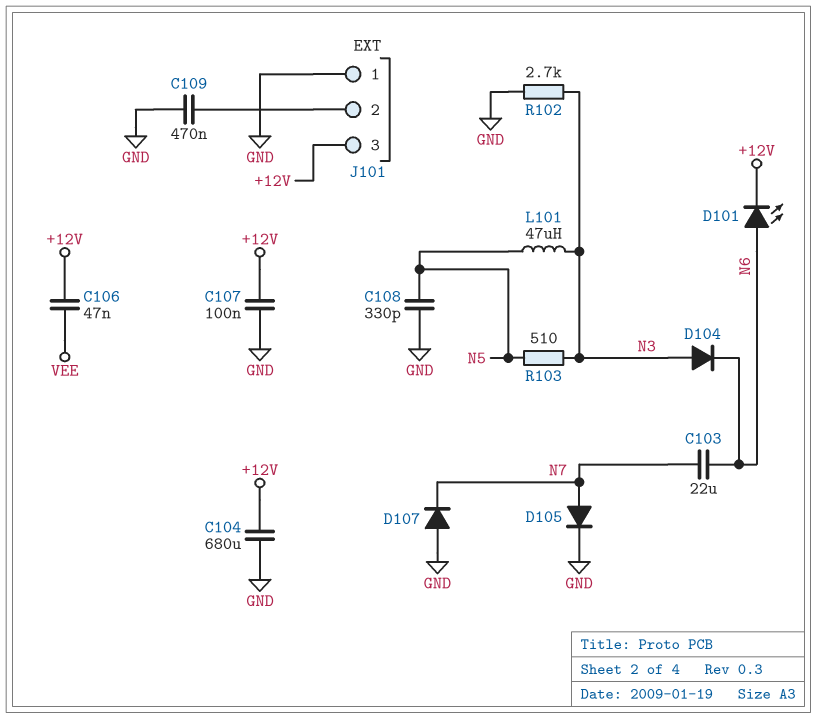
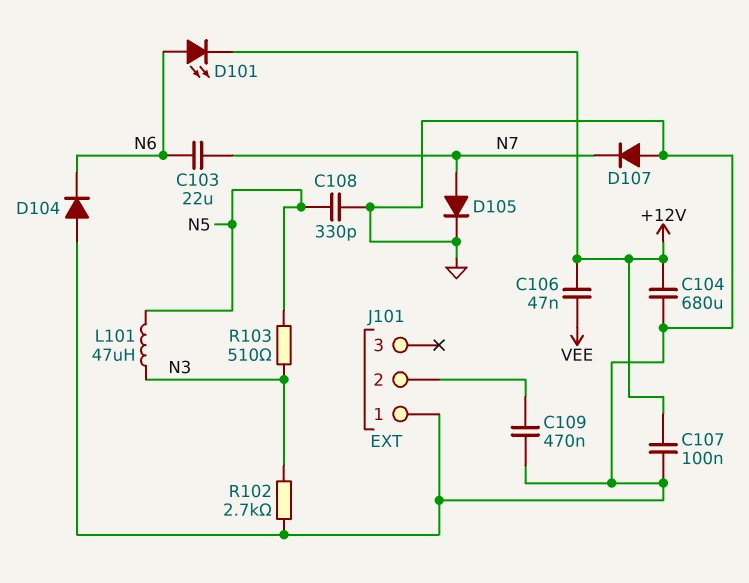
D104: diode (A N3, K N6) -> diode (A GND, K N6)
J101 pin 3: +12V -> none

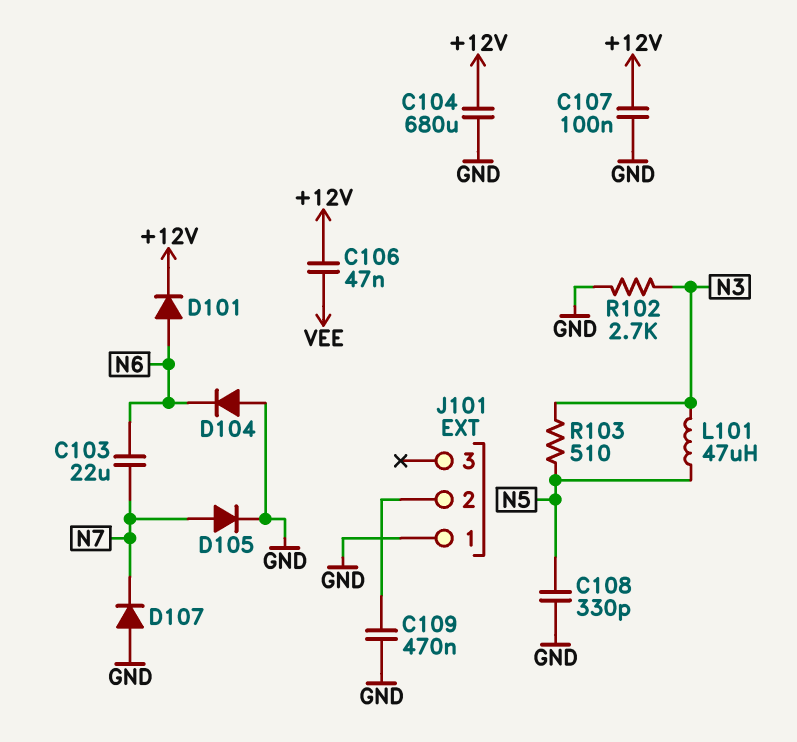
D101: LED (A N6, K +12V) -> diode (A N6, K +12V)

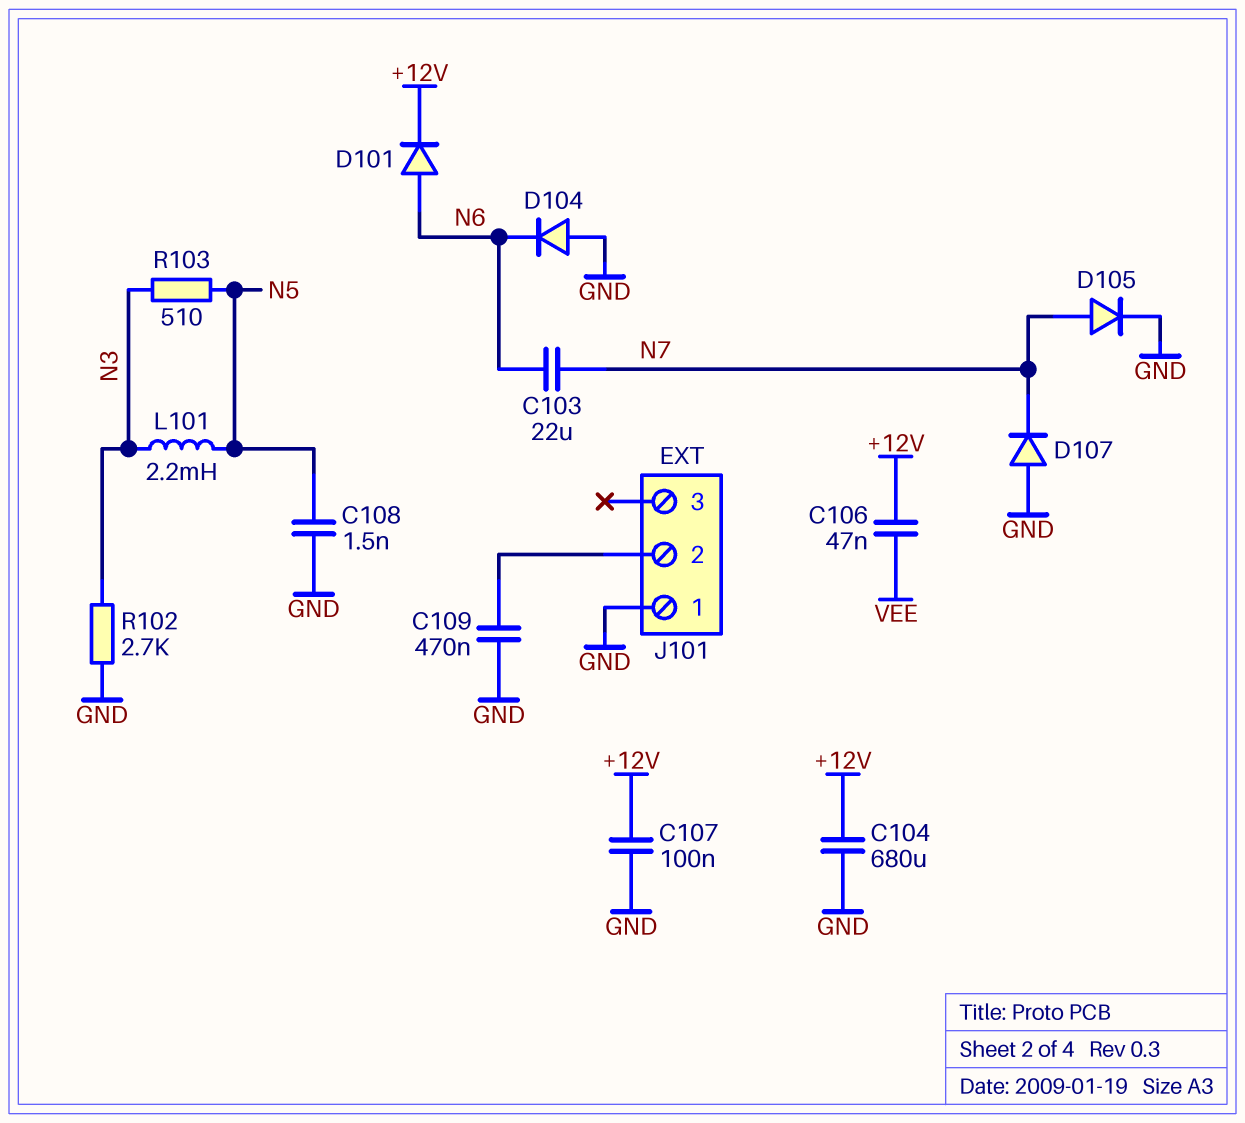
C108: 330pF (GND, N5) -> 1.5nF (GND, N5)
L101: 47uH (N3, N5) -> 2.2mH (N3, N5)

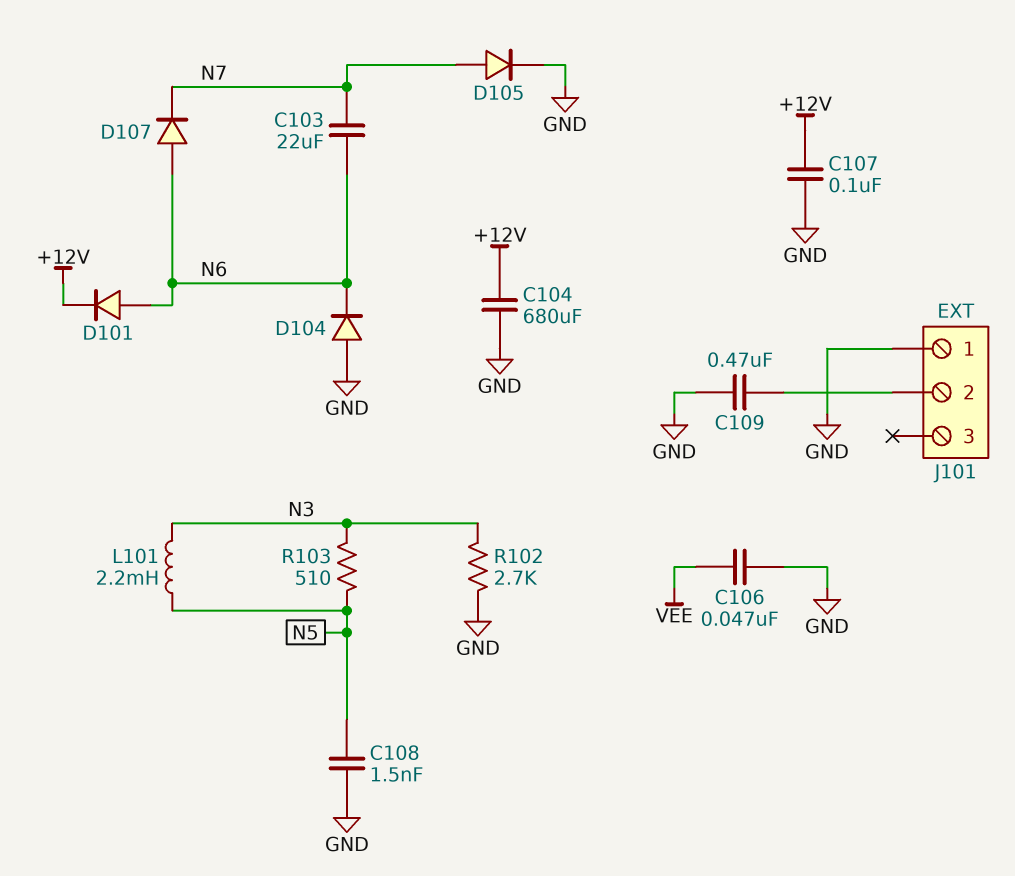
C106: 47nF (+12V, VEE) -> 47nF (GND, VEE)
D107: diode (A GND, K N7) -> diode (A N6, K N7)

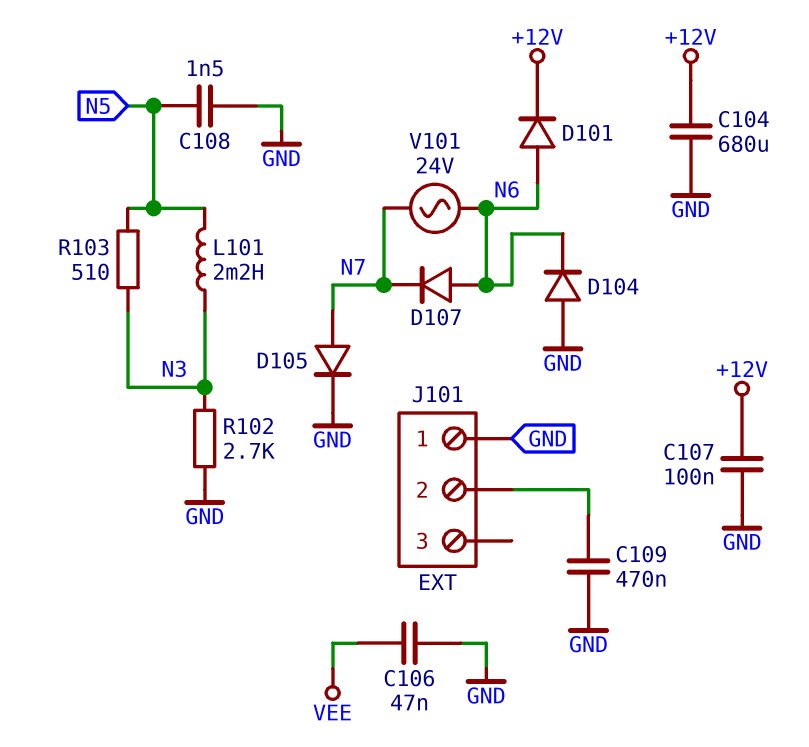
C103: 22uF (N6, N7) -> none
V101: none -> AC 24V (N6, N7)

